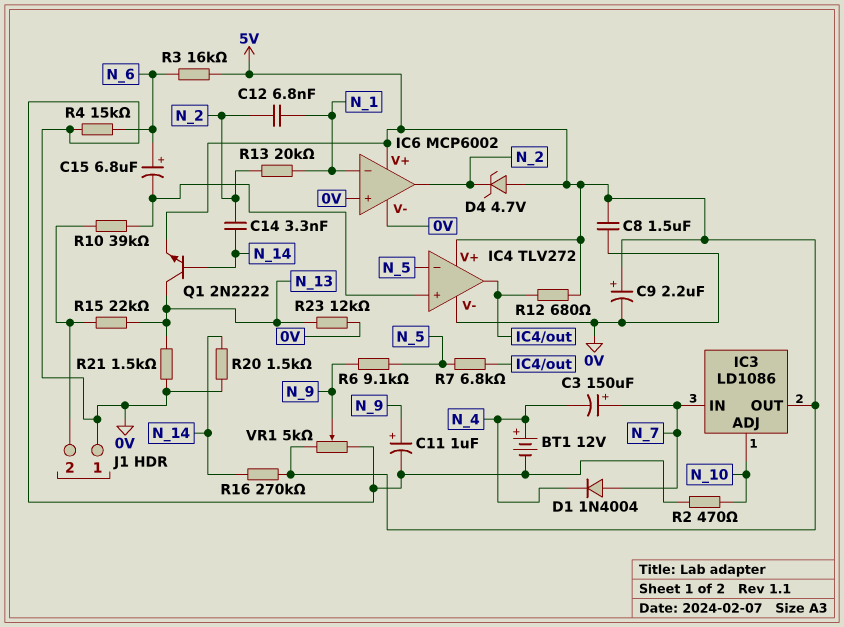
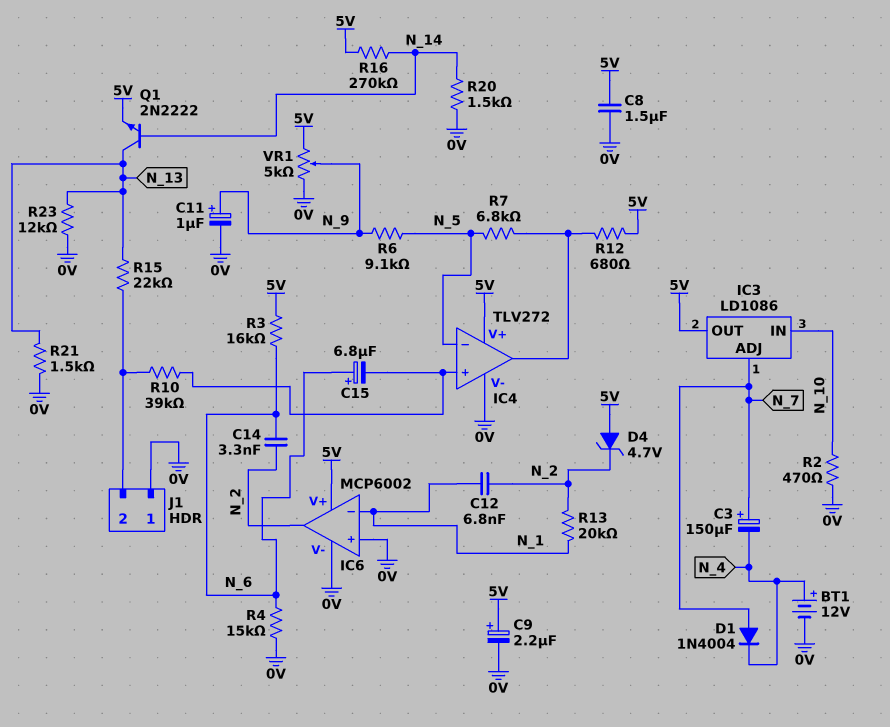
C14: 3.3nF (N_2, N_14) -> 3.3nF (N_2, N_6)
IC3 pin ADJ: N_10 -> N_7
IC3 pin IN: N_7 -> N_10

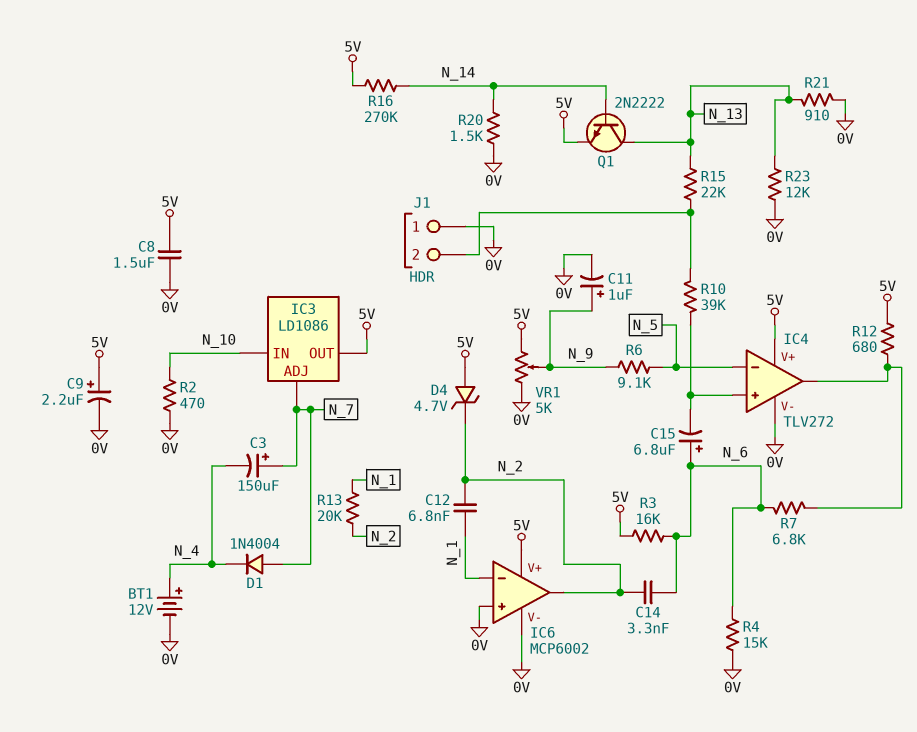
R7: 6.8k (IC4/out, N_5) -> 6.8k (IC4/out, N_6)
R21: 1.5k (0V, N_13) -> 910 (0V, N_13)

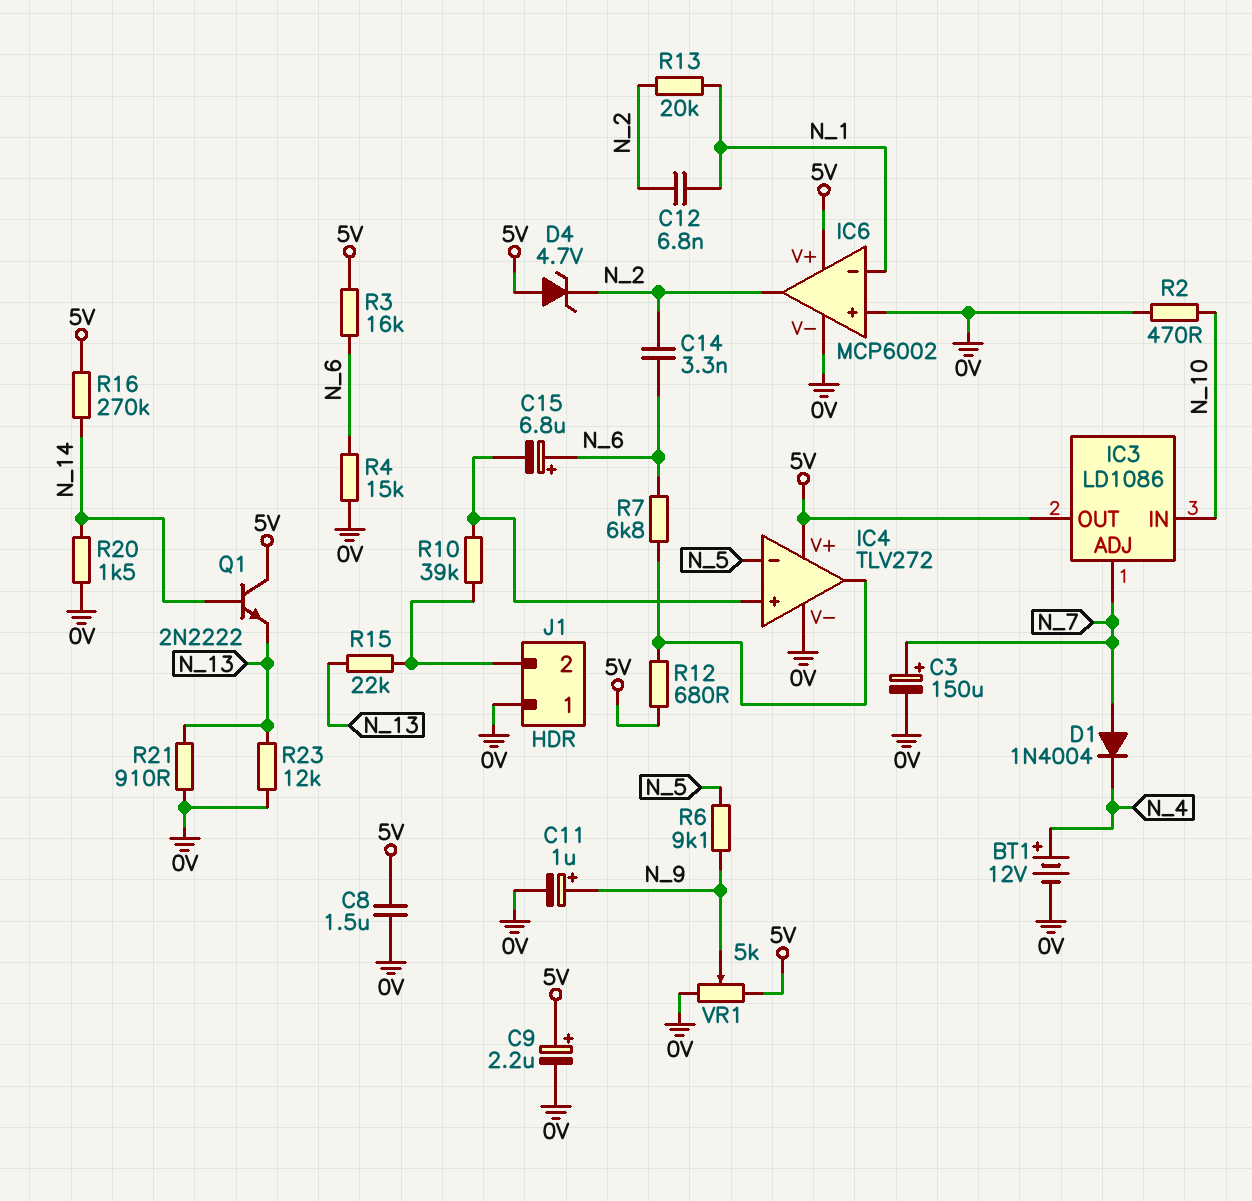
C3: 150uF (plus N_7, minus N_4) -> 150uF (plus N_7, minus 0V)
Q1: NPN 2N2222 (B N_14, C N_13, E 5V) -> NPN 2N2222 (B N_14, C 5V, E N_13)

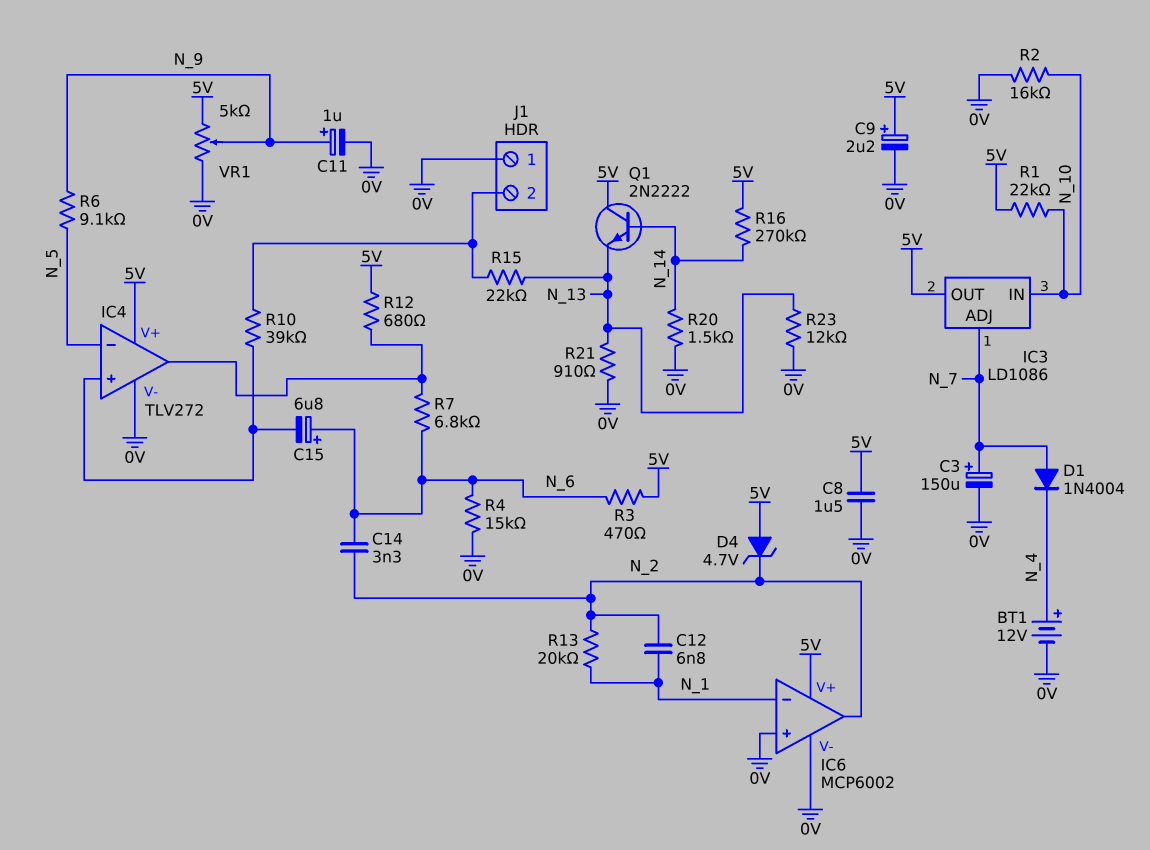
R1: none -> 22k (5V, N_10)
R2: 470 (0V, N_10) -> 16k (0V, N_10)
R3: 16k (5V, N_6) -> 470 (5V, N_6)

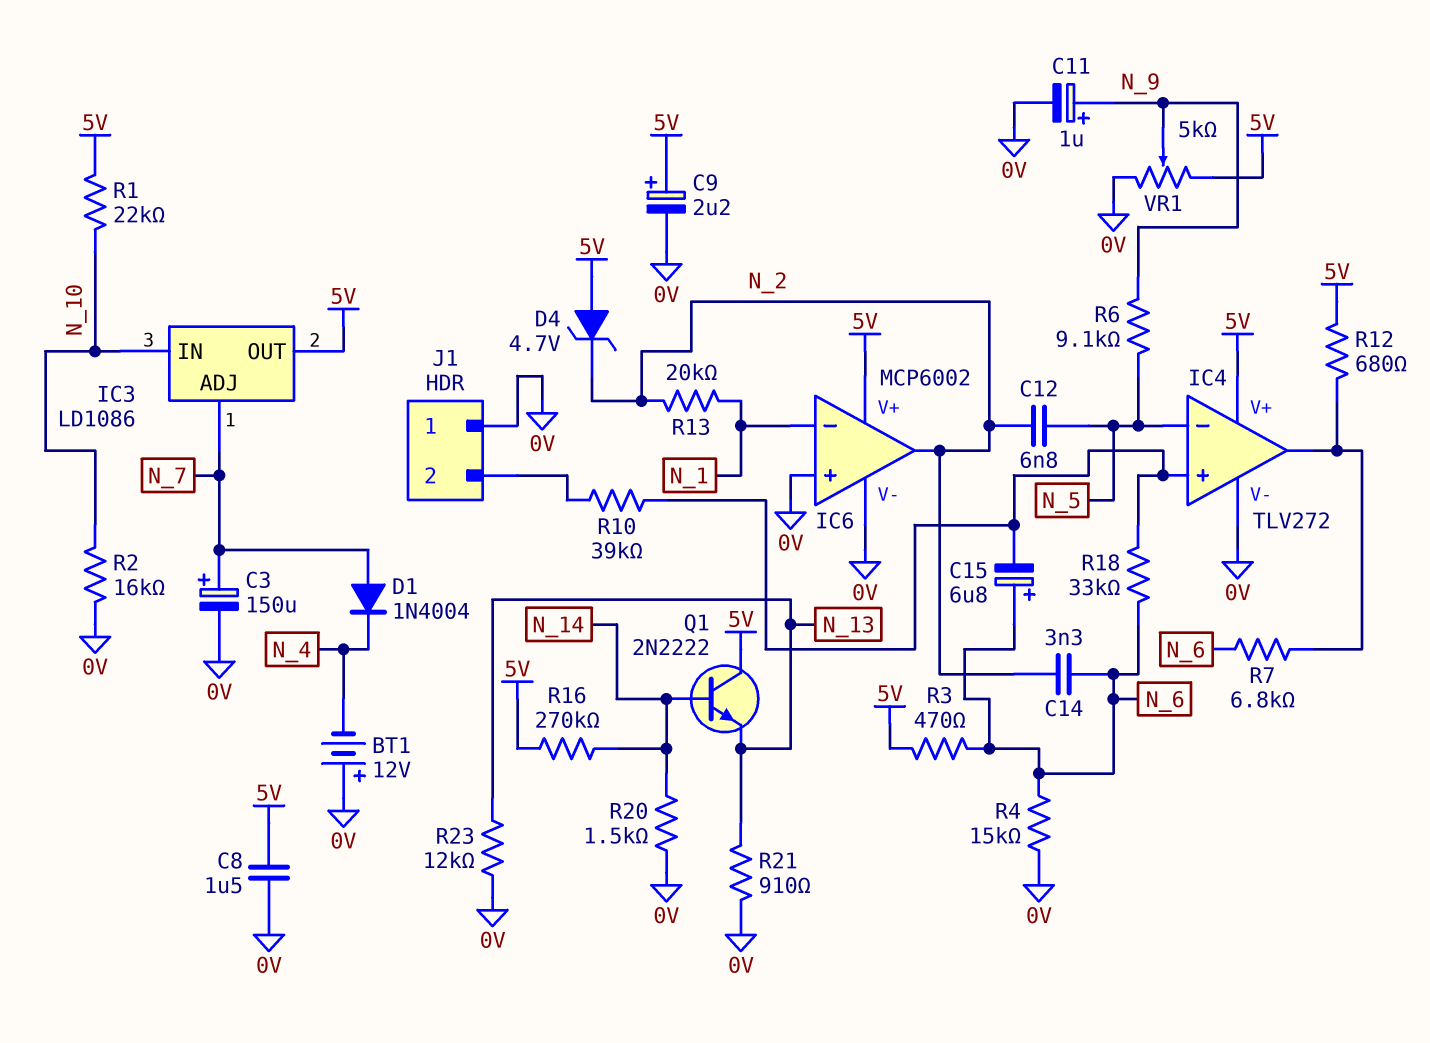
BT1: 12V (plus N_4, minus 0V) -> 12V (plus 0V, minus N_4)
C12: 6.8nF (N_1, N_2) -> 6.8nF (N_2, N_5)
R15: 22k (J1/2, N_13) -> none
R18: none -> 33k (IC4/in+, N_6)

